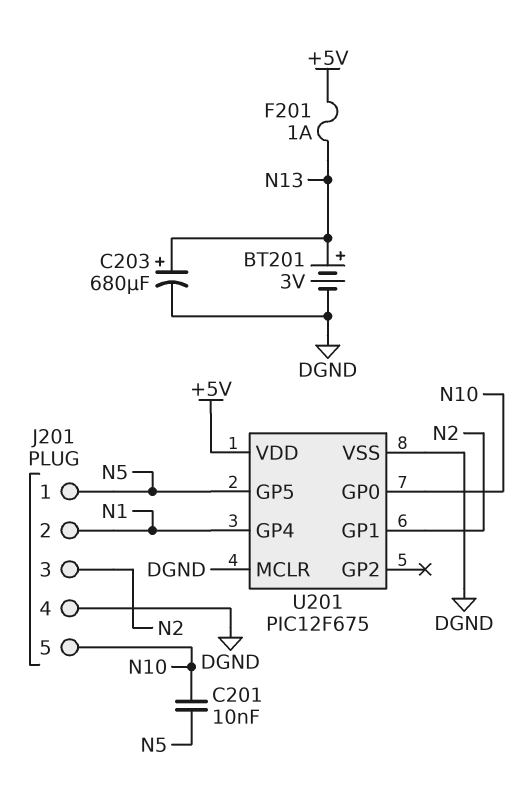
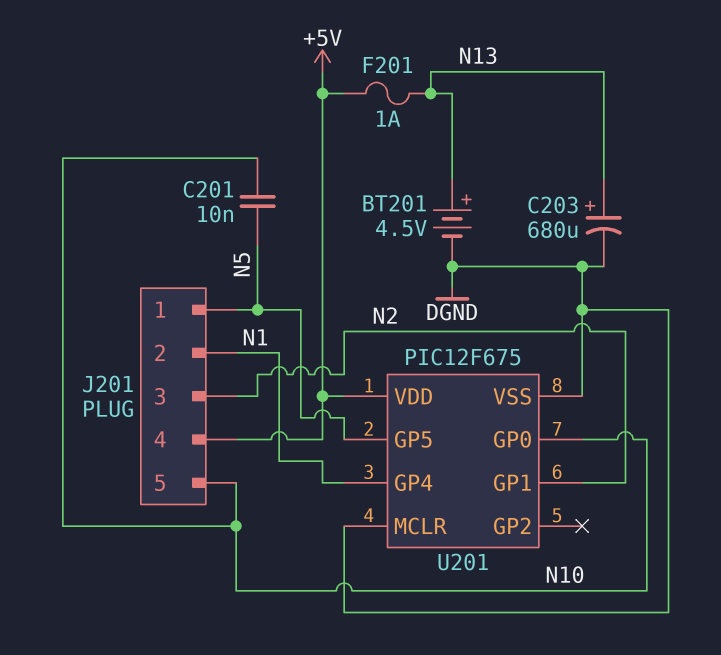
BT201: 3V (plus N13, minus DGND) -> 4.5V (plus N13, minus DGND)
J201 pin 4: DGND -> +5V

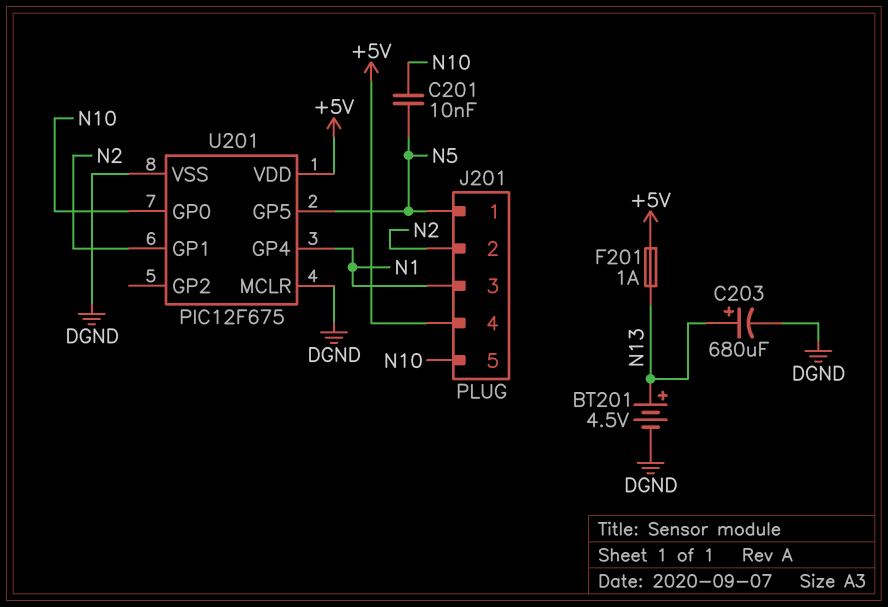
J201 pin 2: N1 -> N2
J201 pin 3: N2 -> N1

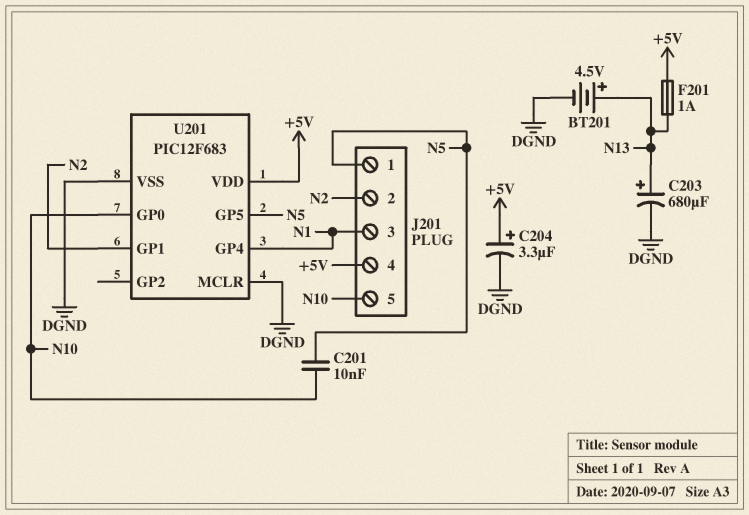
C204: none -> 3.3uF (plus +5V, minus DGND)
U201: PIC12F675 -> PIC12F683

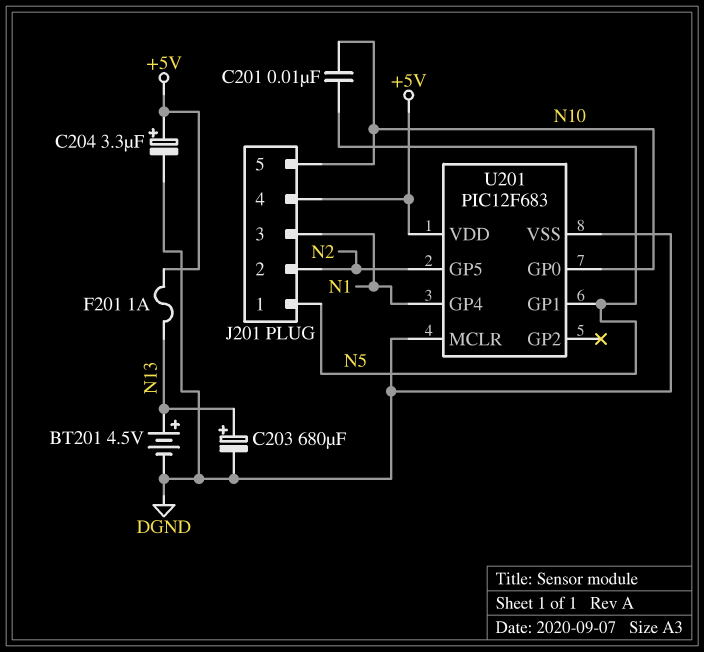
U201 pin GP1: N2 -> N5
U201 pin GP5: N5 -> N2

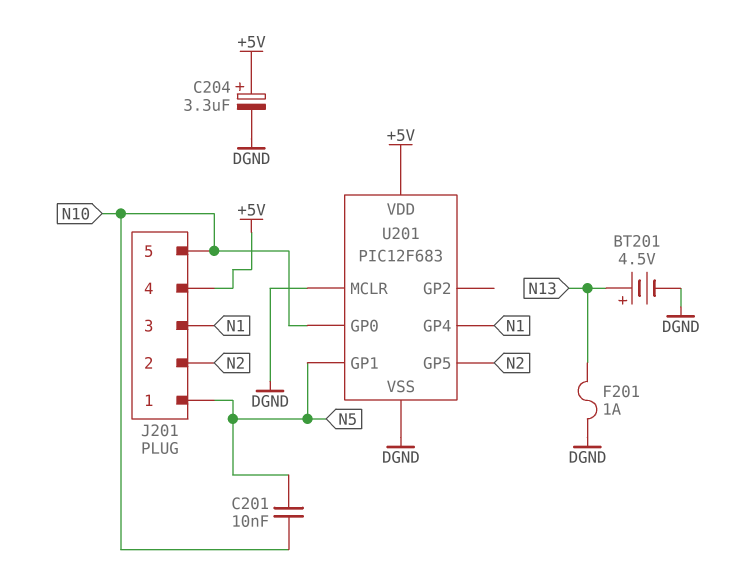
C203: 680uF (plus N13, minus DGND) -> none
F201: 1A (+5V, N13) -> 1A (DGND, N13)

